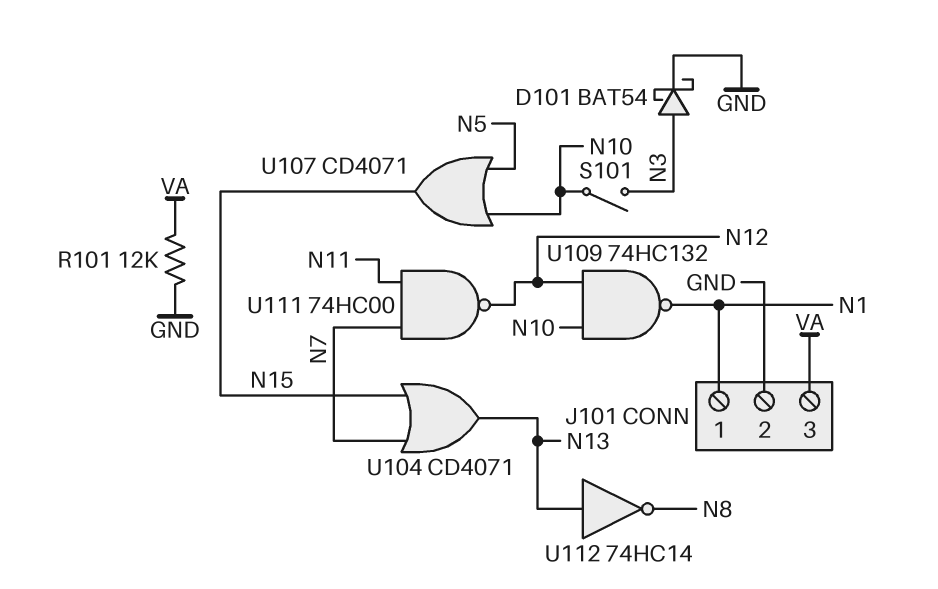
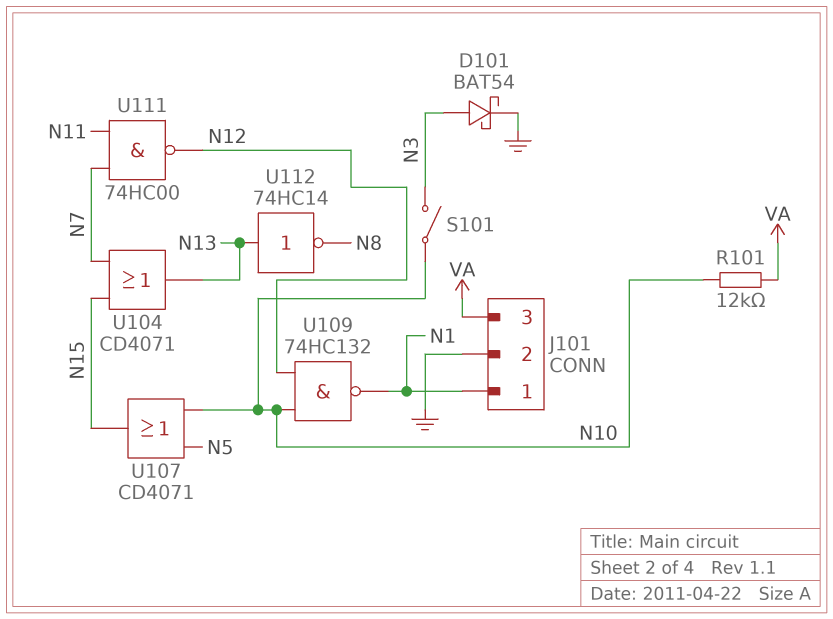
R101: 12k (GND, VA) -> 12k (N10, VA)

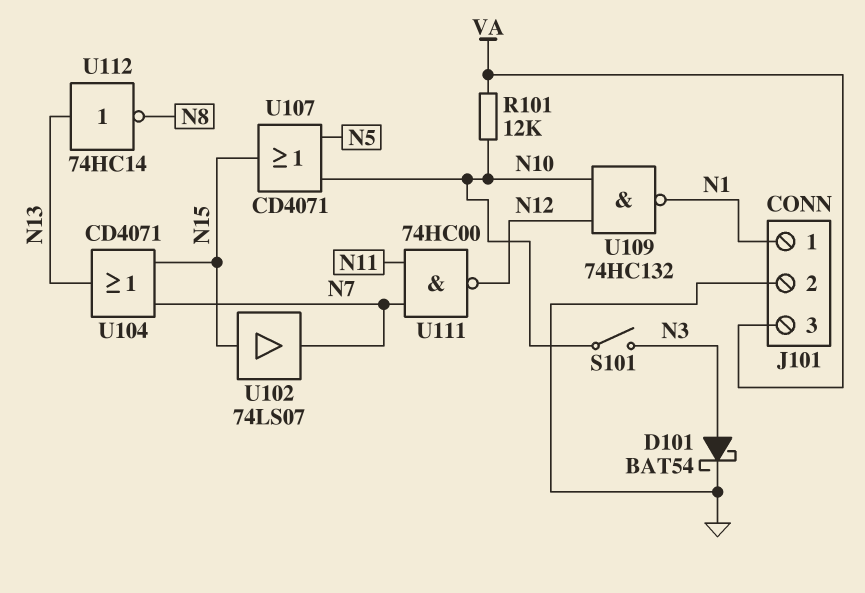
U102: none -> buffer 74LS07 (in N15, out N7)

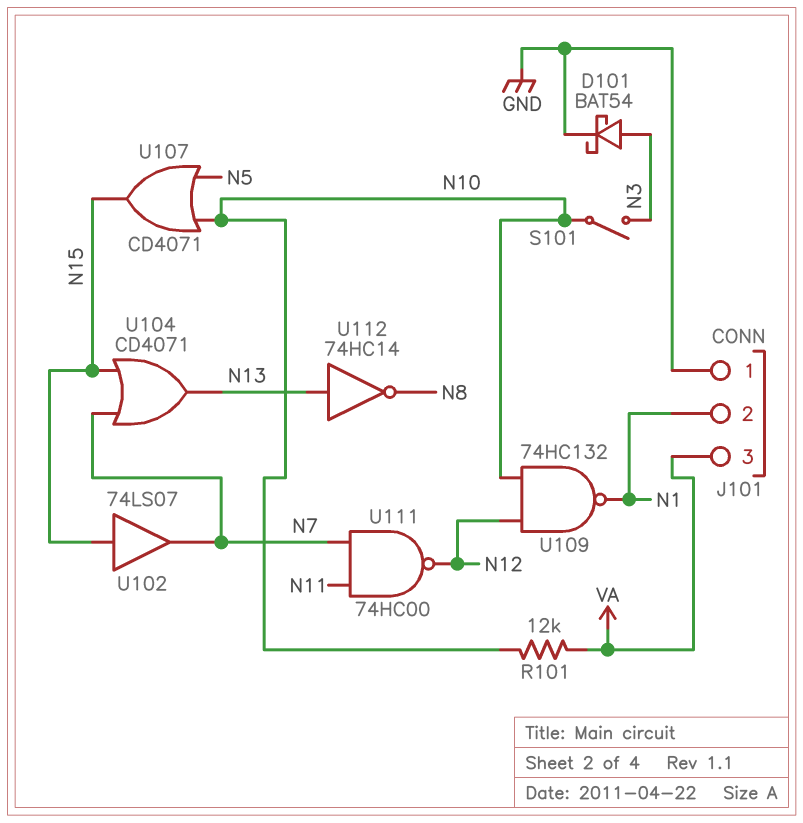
J101 pin 1: N1 -> GND
J101 pin 2: GND -> N1

